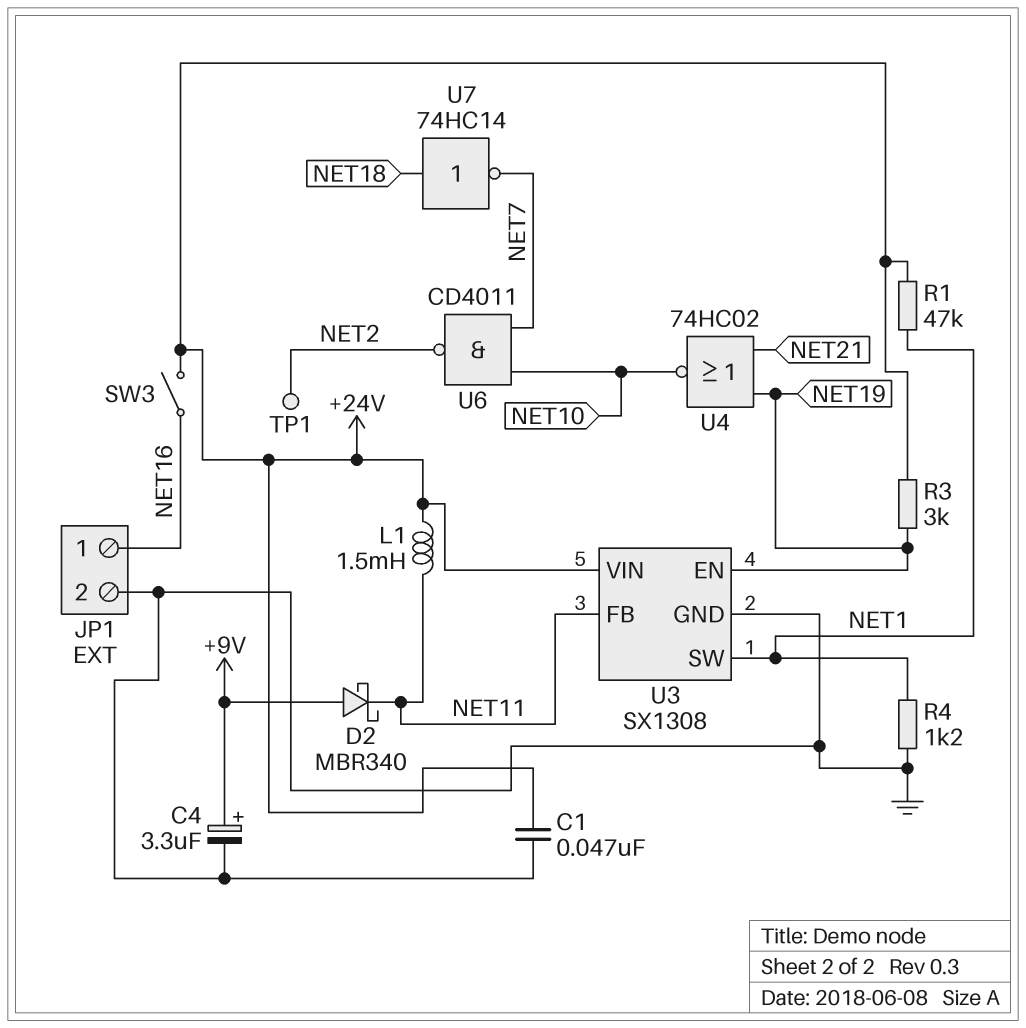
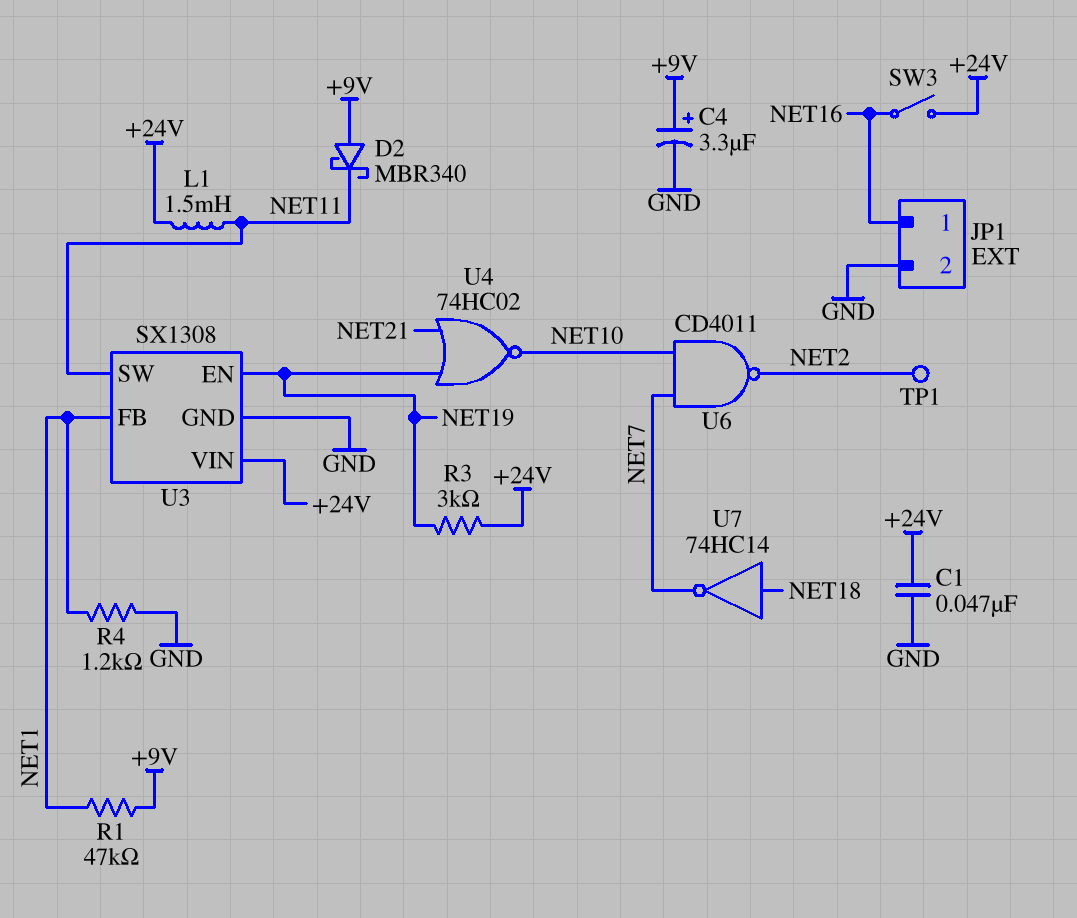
R1: 47k (+24V, NET1) -> 47k (+9V, NET1)
U3 pin FB: NET11 -> NET1
U3 pin SW: NET1 -> NET11

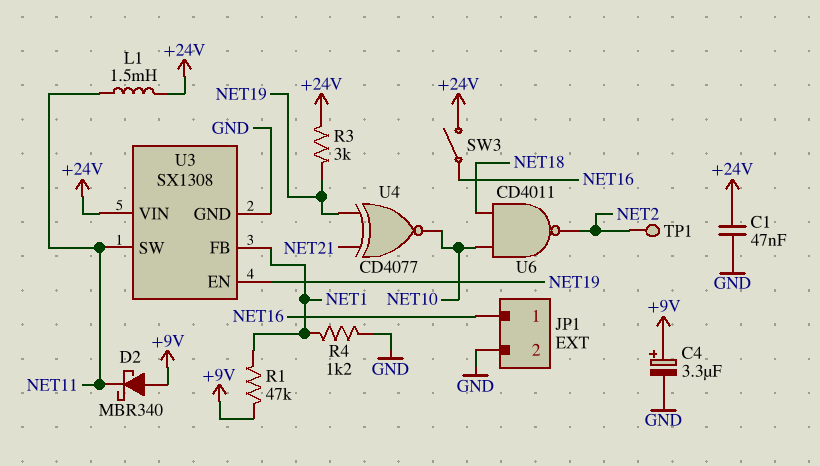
U4: NOR 74HC02 (in NET19, in NET21, out NET10) -> XNOR CD4077 (in NET19, in NET21, out NET10)
U6: NAND CD4011 (in NET7, in NET10, out NET2) -> NAND CD4011 (in NET10, in NET18, out NET2)
U7: NOT 74HC14 (in NET18, out NET7) -> none

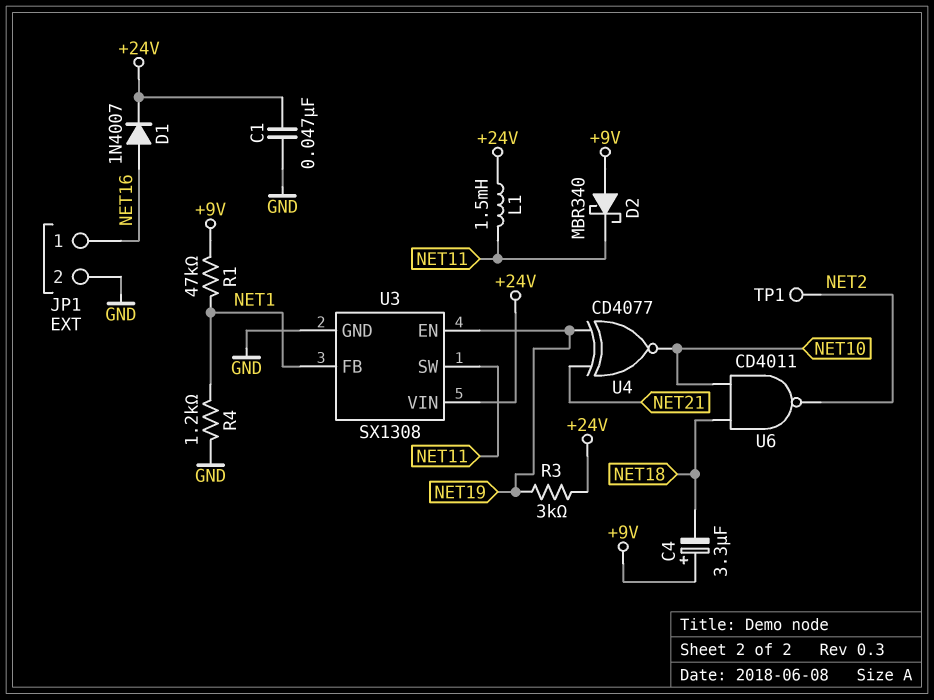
C4: 3.3uF (plus +9V, minus GND) -> 3.3uF (plus +9V, minus NET18)
D1: none -> diode 1N4007 (A NET16, K +24V)
SW3: switch (+24V, NET16) -> none

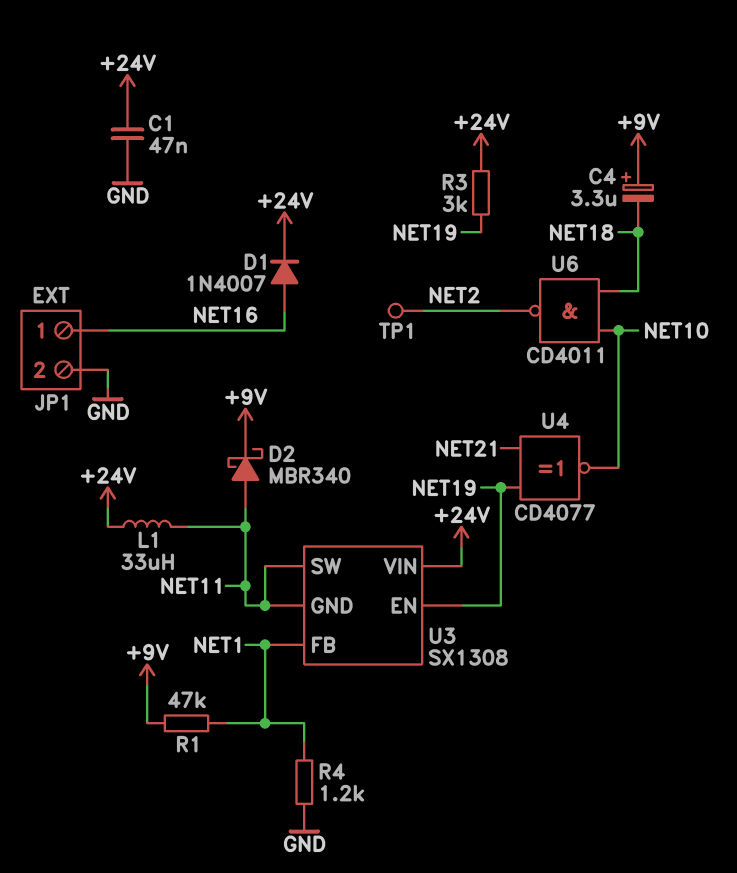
D2: schottky MBR340 (A +9V, K NET11) -> schottky MBR340 (A NET11, K +9V)
L1: 1.5mH (+24V, NET11) -> 33uH (+24V, NET11)
U3 pin GND: GND -> NET11

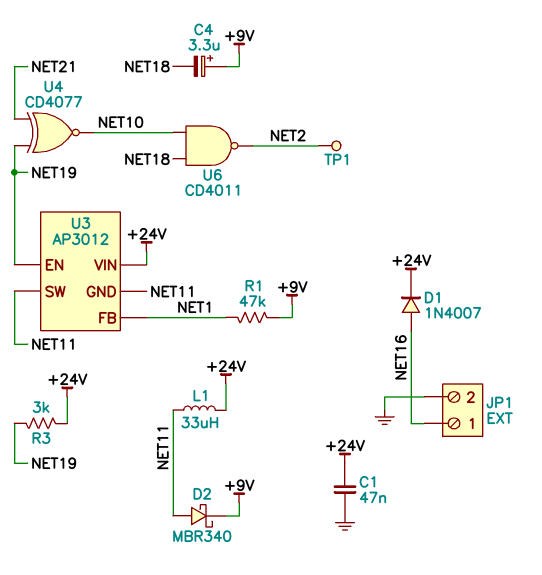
R4: 1.2k (GND, NET1) -> none
U3: SX1308 -> AP3012

